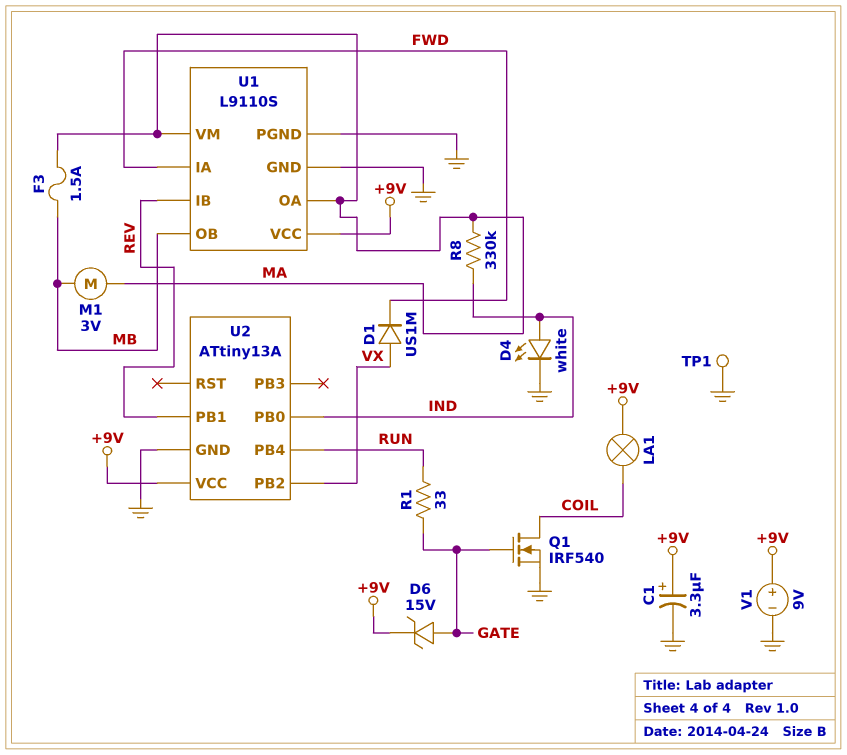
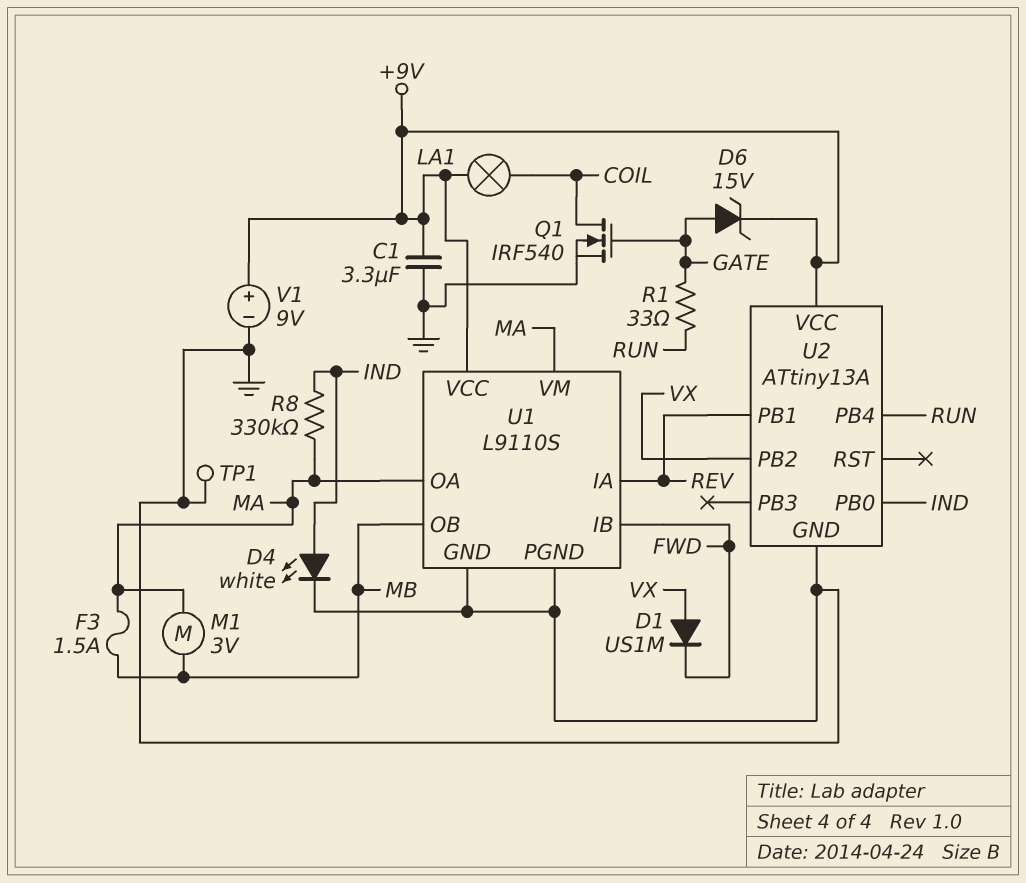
C1: 3.3uF (plus +9V, minus GND) -> 3.3uF (+9V, GND)
U1 pin IA: FWD -> REV
U1 pin IB: REV -> FWD

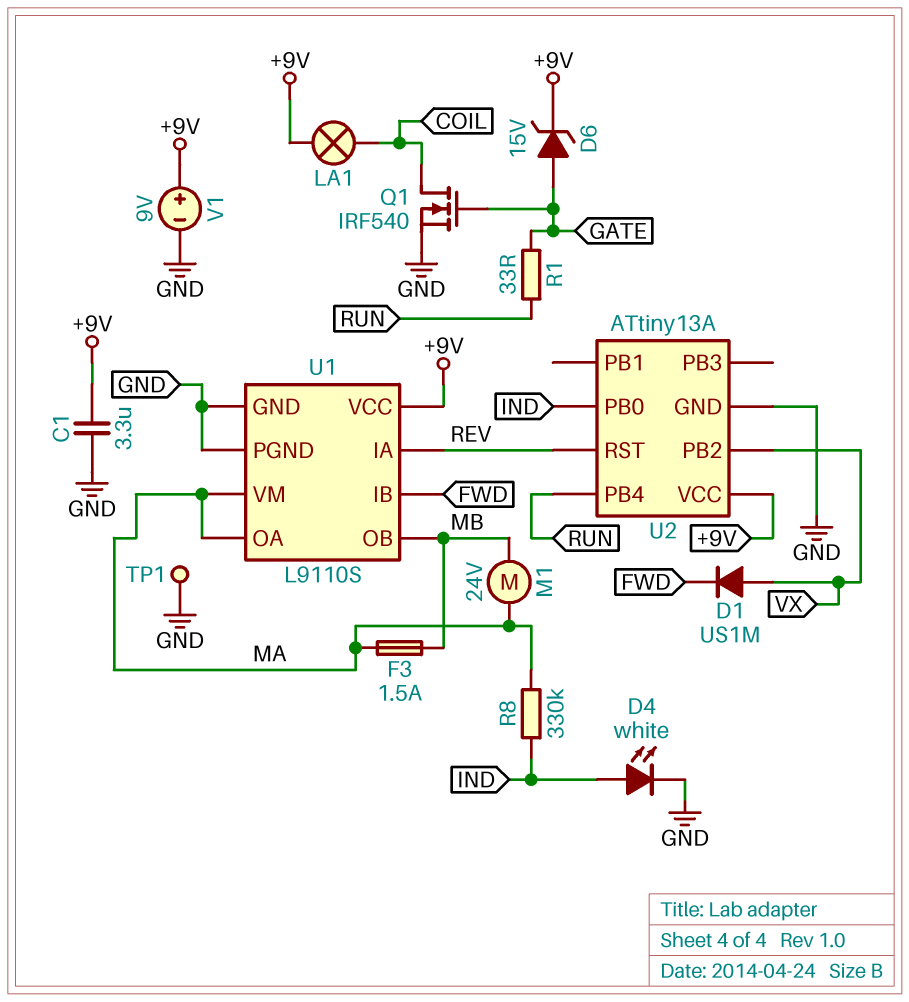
M1: motor 3V (MA, MB) -> motor 24V (MA, MB)
U2 pin PB1: REV -> none
U2 pin RST: none -> REV

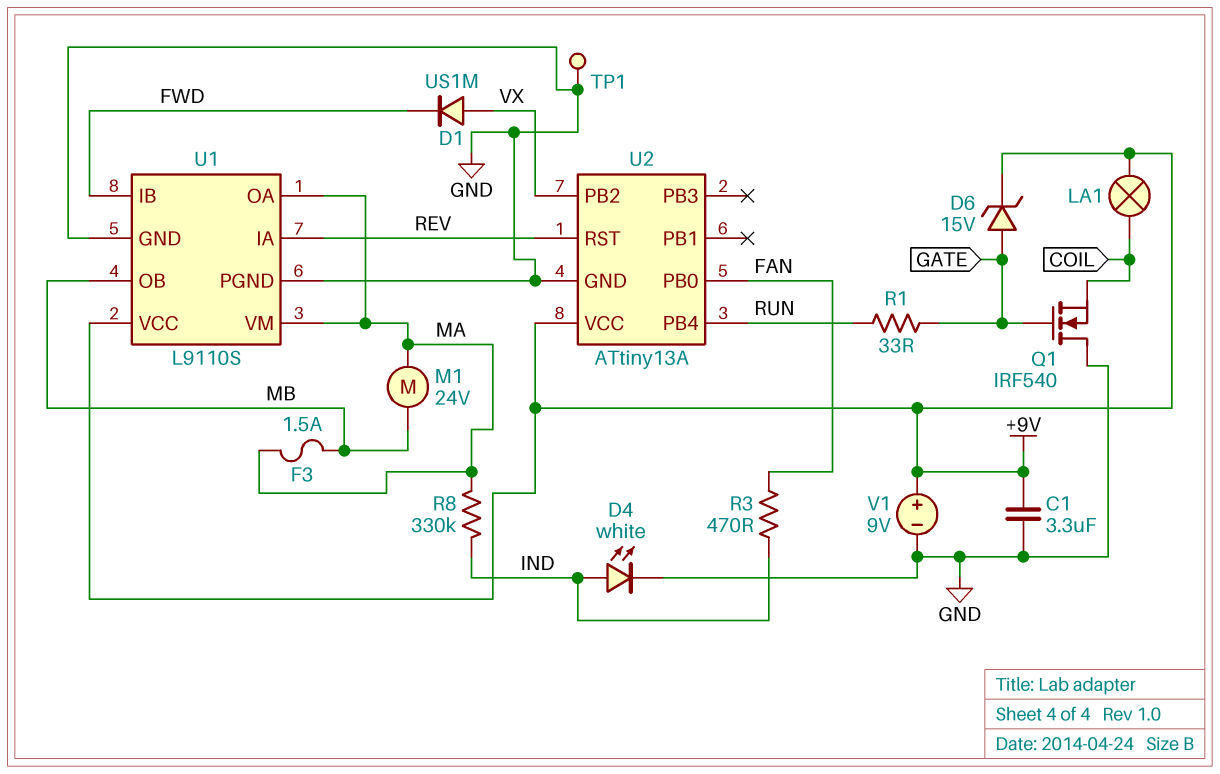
Q1: NMOS IRF540 (G GATE, D COIL, S GND) -> NMOS IRF540 (G GATE, D GND, S COIL)
R3: none -> 470 (FAN, IND)
U2 pin PB0: IND -> FAN

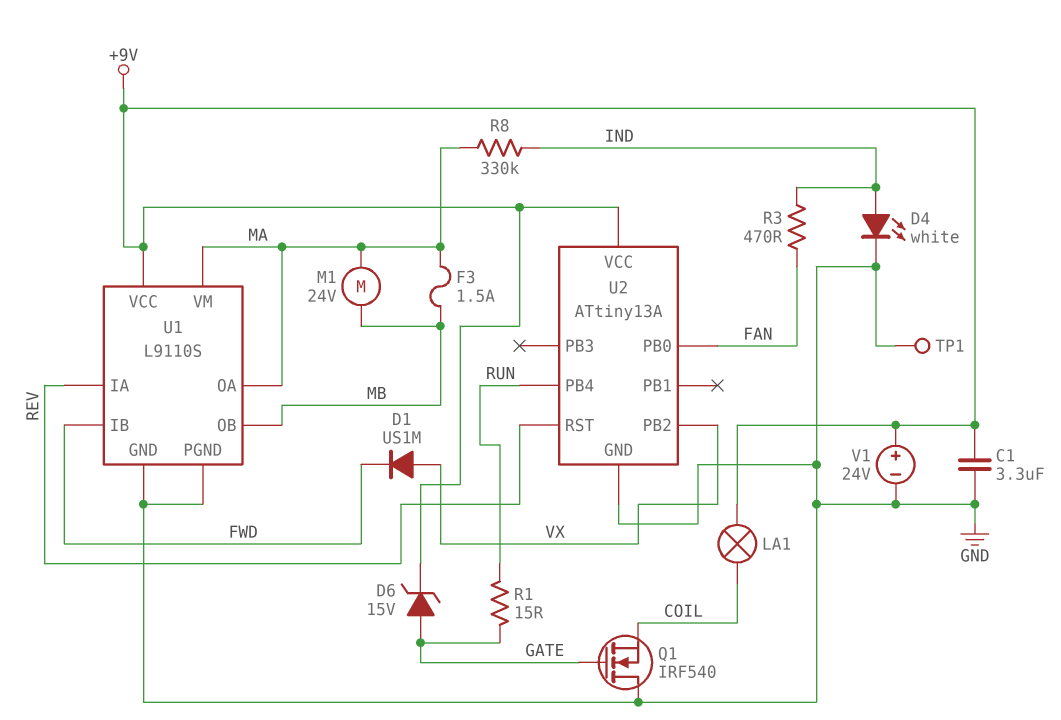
R1: 33 (GATE, RUN) -> 15 (GATE, RUN)
V1: 9V (plus +9V, minus GND) -> 24V (plus +9V, minus GND)

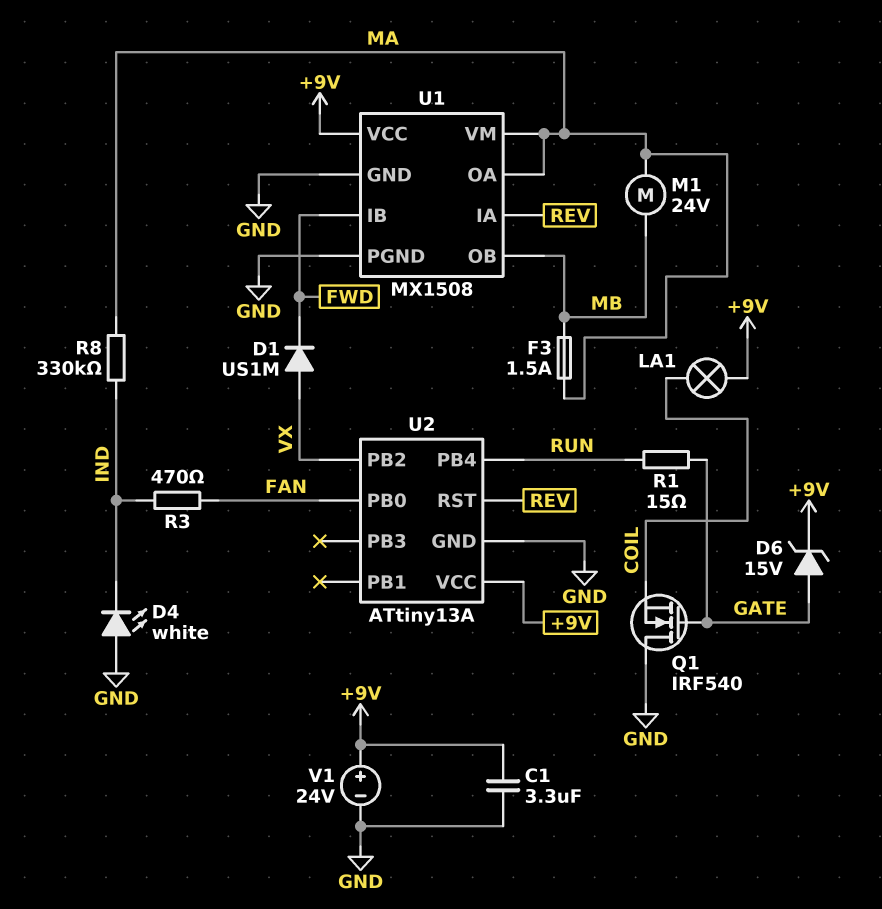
D4: LED white (A IND, K GND) -> LED white (A GND, K IND)
TP1: test point (GND) -> none
U1: L9110S -> MX1508

